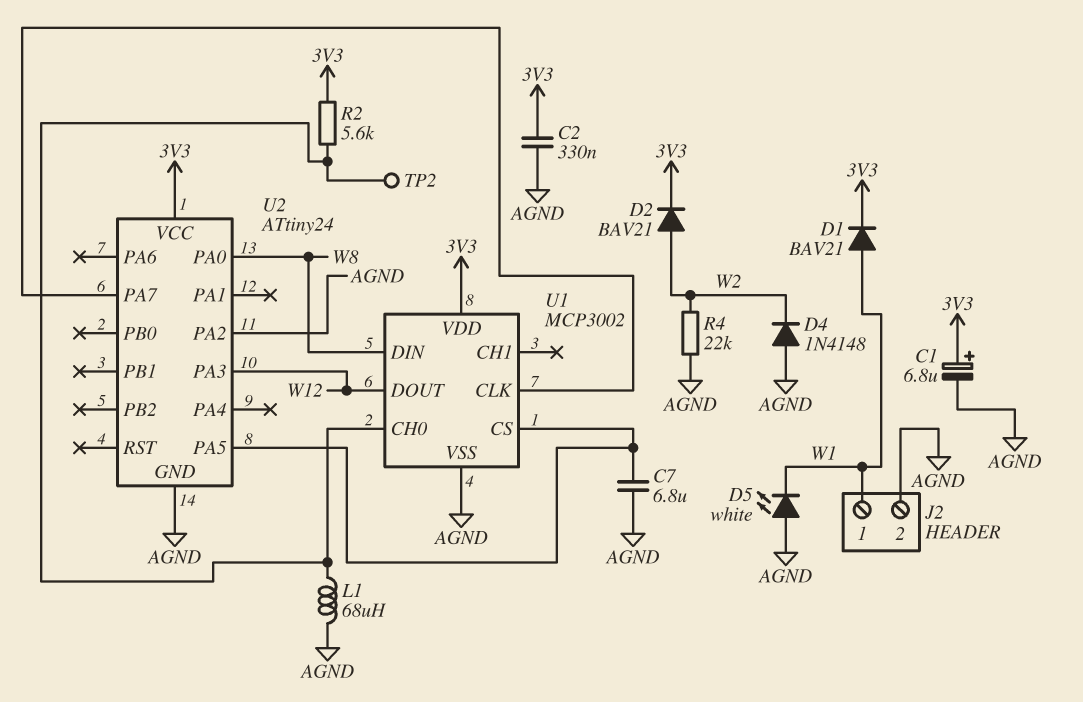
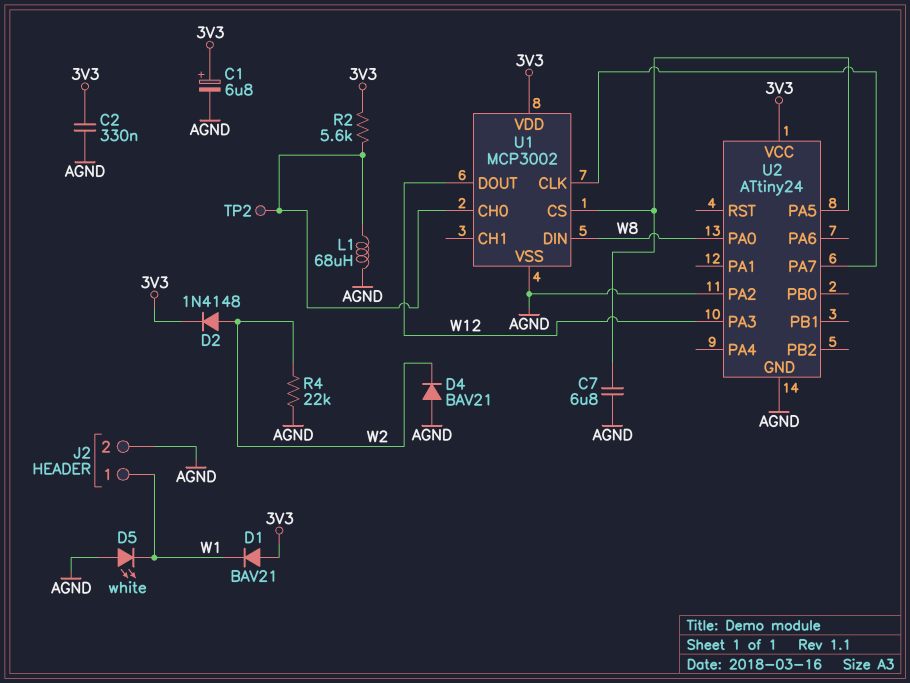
D1: diode BAV21 (A W1, K 3V3) -> diode BAV21 (A 3V3, K W1)
D2: diode BAV21 (A W2, K 3V3) -> diode 1N4148 (A W2, K 3V3)
D4: diode 1N4148 (A AGND, K W2) -> diode BAV21 (A AGND, K W2)

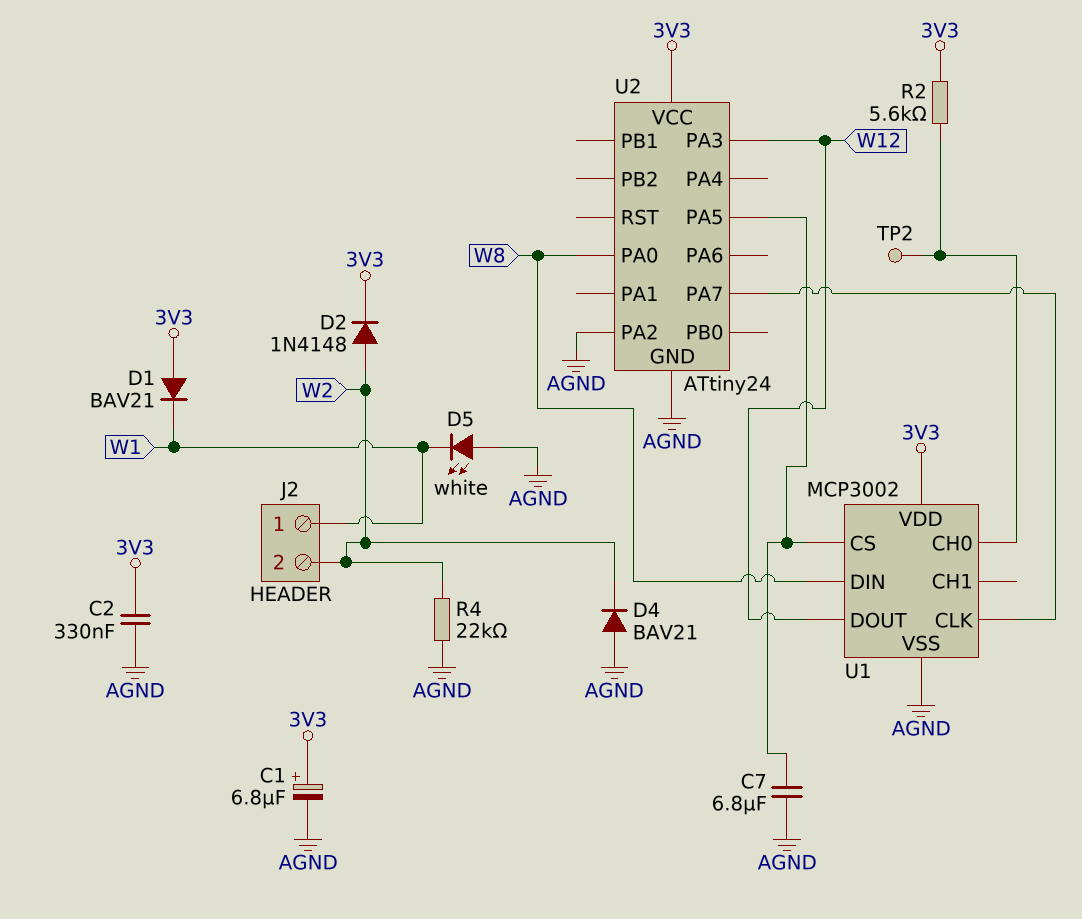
J2 pin 2: AGND -> W2
L1: 68uH (AGND, U1/CH0) -> none

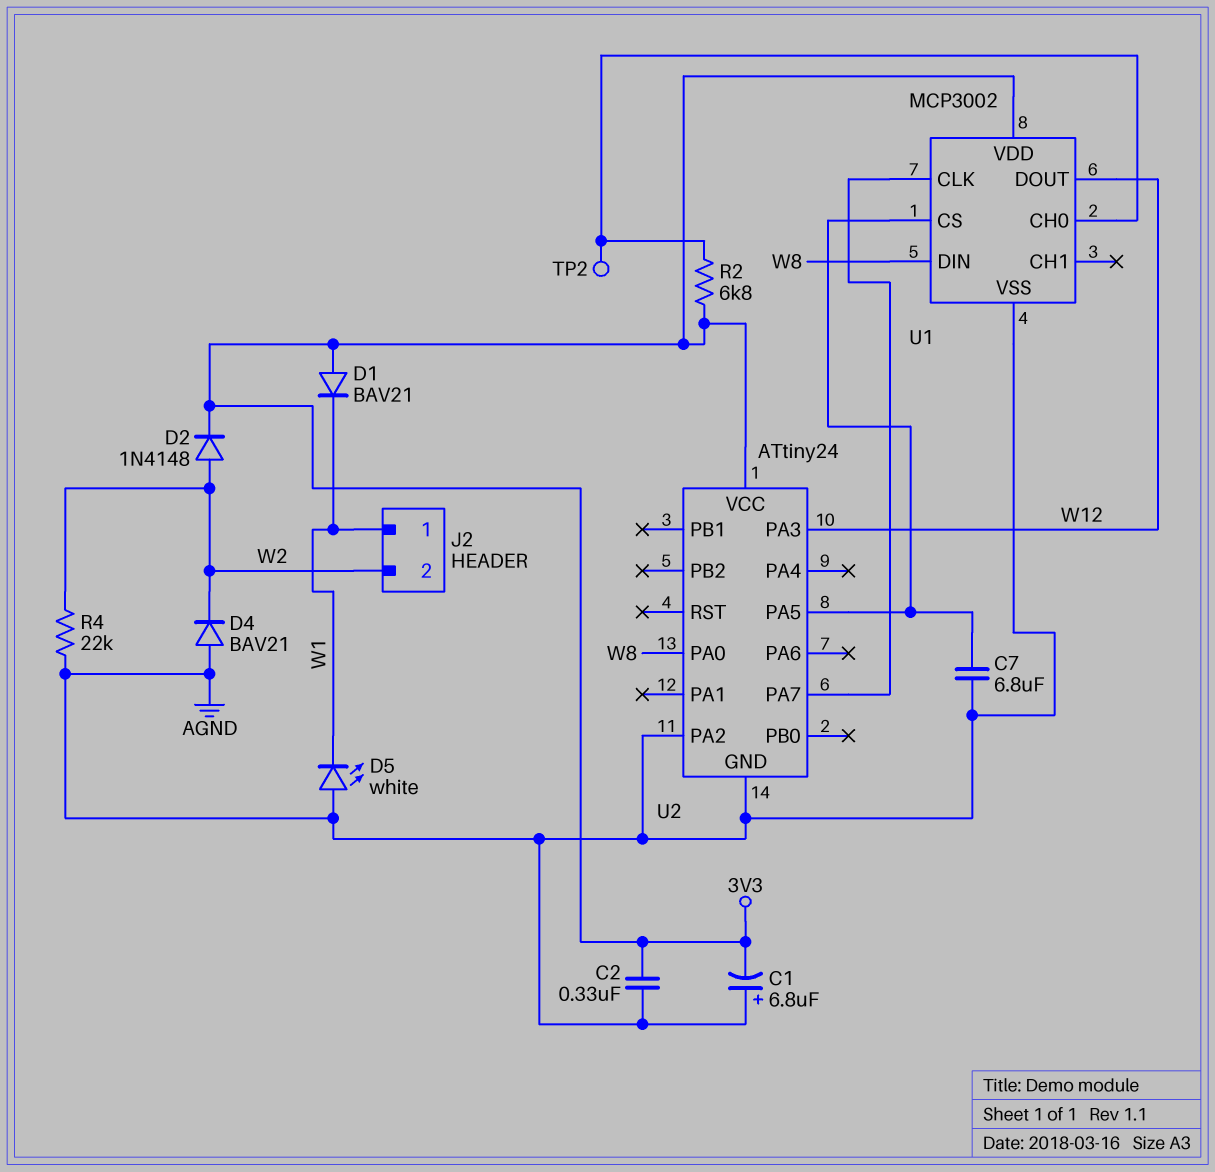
C1: 6.8uF (plus 3V3, minus AGND) -> 6.8uF (plus AGND, minus 3V3)
R2: 5.6k (3V3, U1/CH0) -> 6.8k (3V3, U1/CH0)

